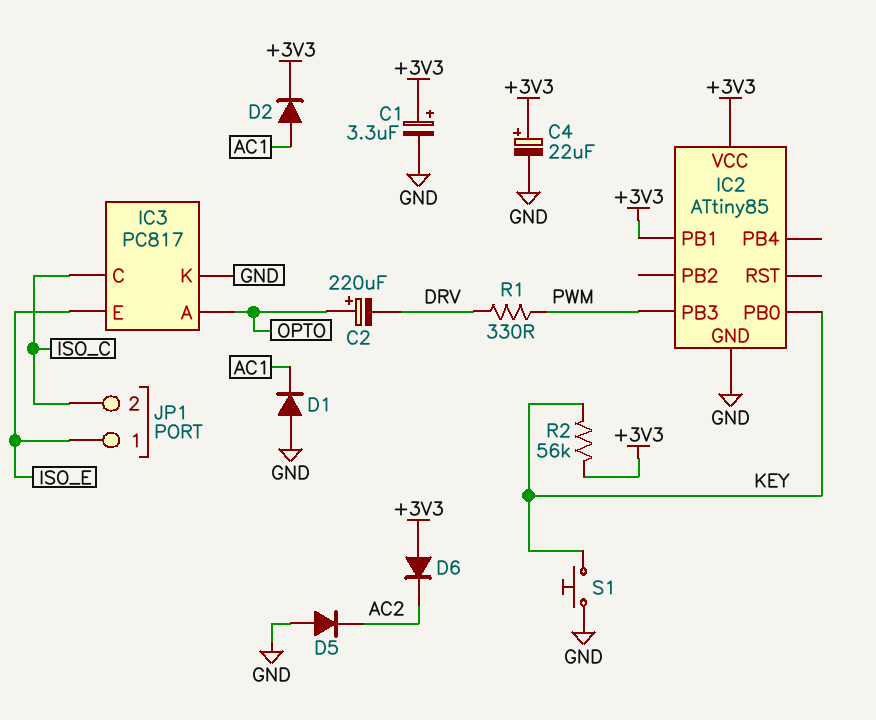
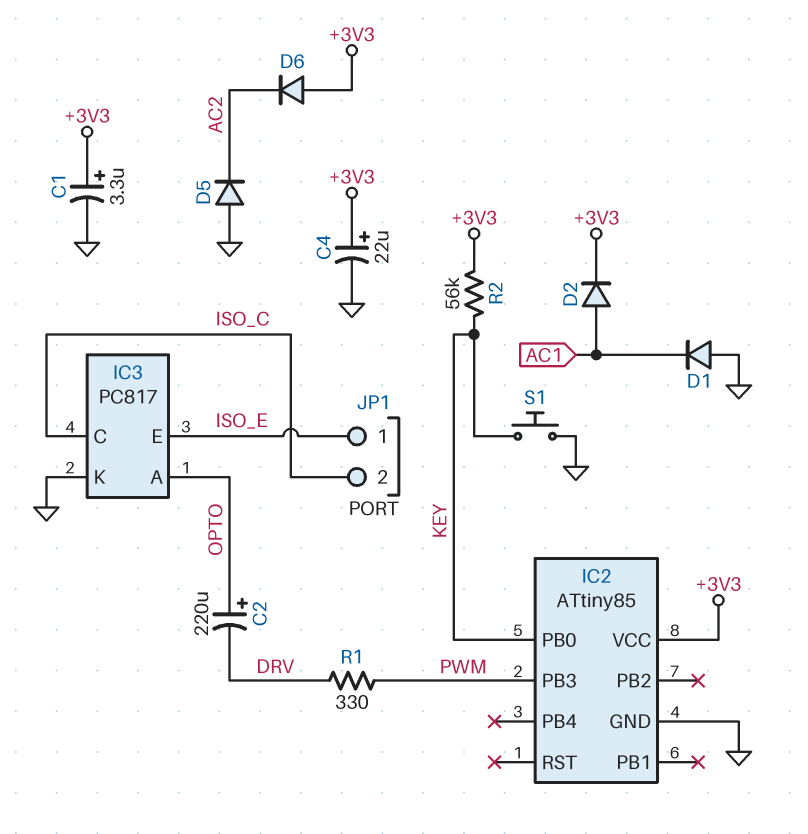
IC2 pin PB1: +3V3 -> none

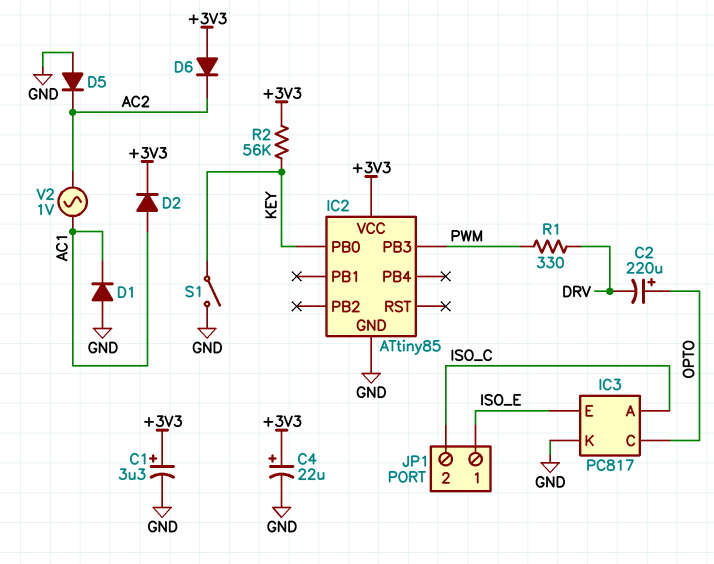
IC3 pin A: OPTO -> ISO_C
IC3 pin C: ISO_C -> OPTO
S1: button (GND, KEY) -> switch (GND, KEY)
V2: none -> AC 1V (AC1, AC2)

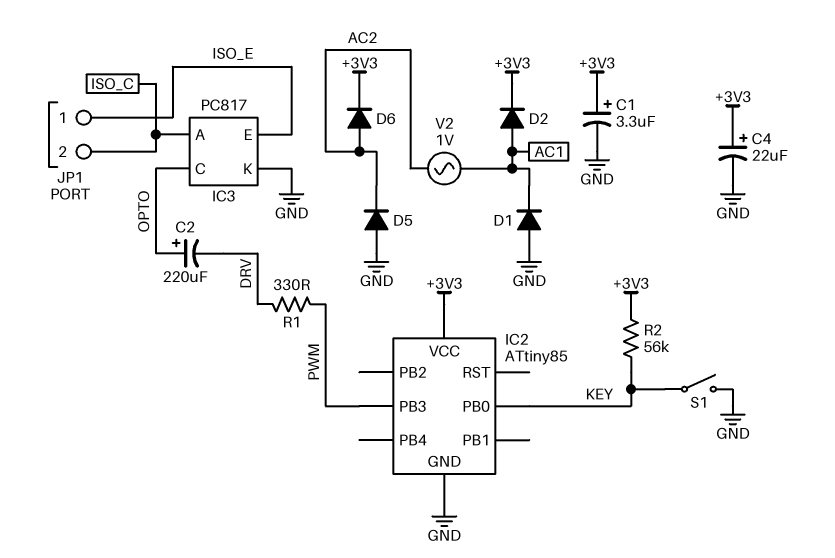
D6: diode (A +3V3, K AC2) -> diode (A AC2, K +3V3)

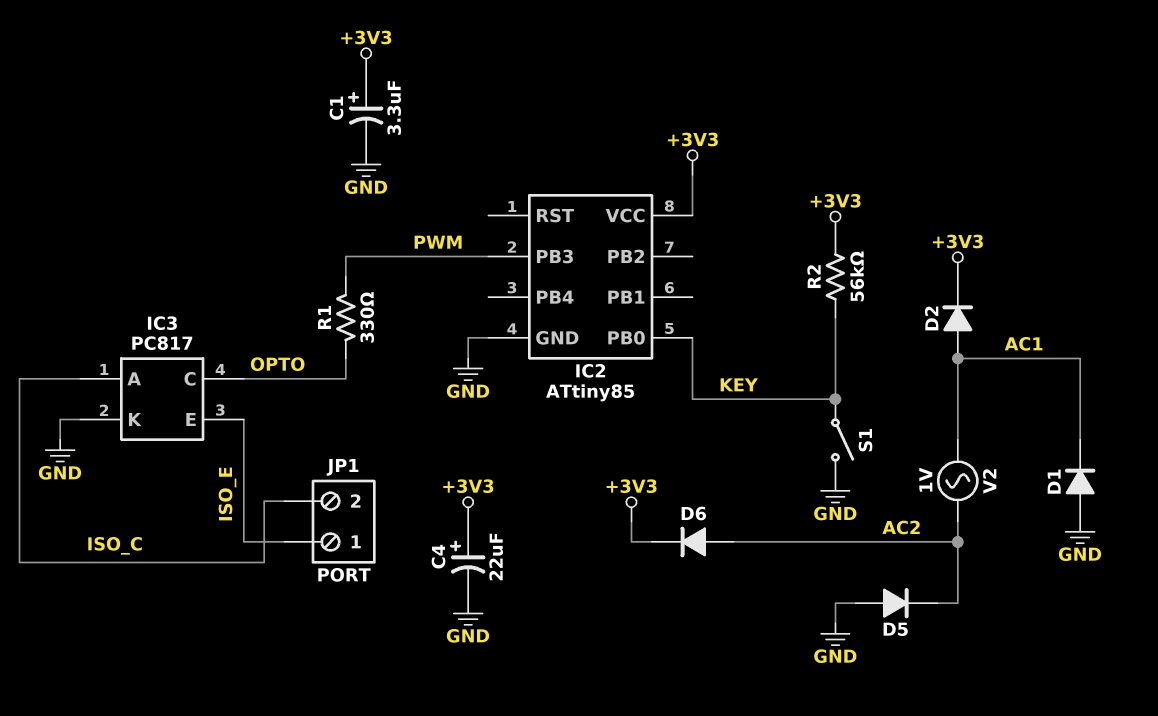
C2: 220uF (plus OPTO, minus DRV) -> none
R1: 330 (DRV, PWM) -> 330 (OPTO, PWM)

